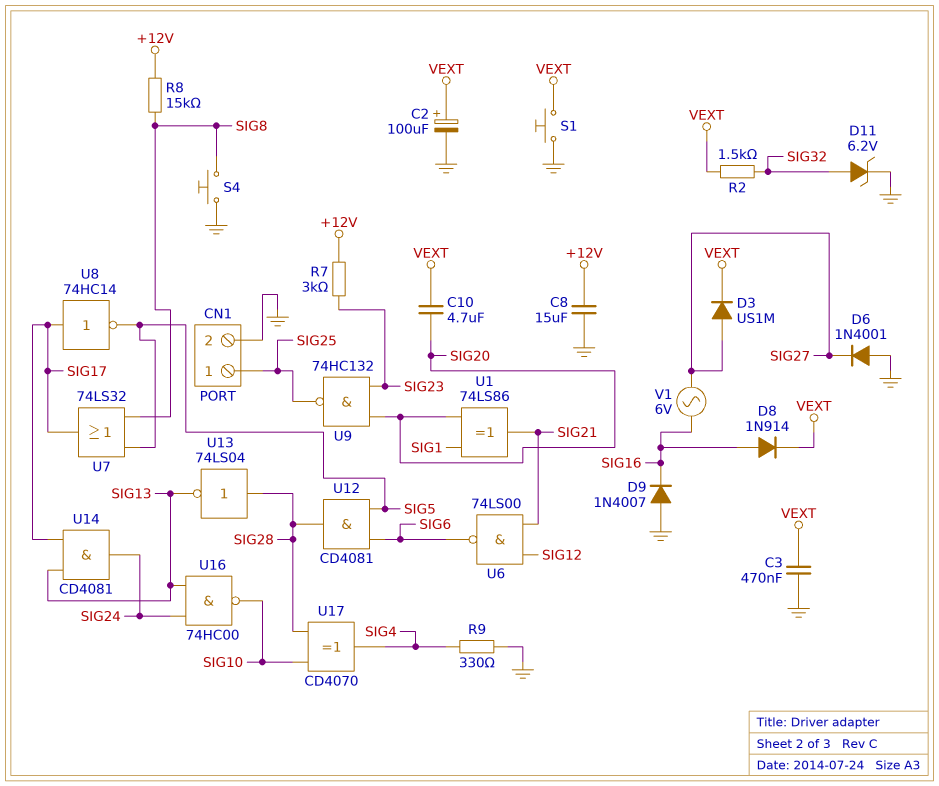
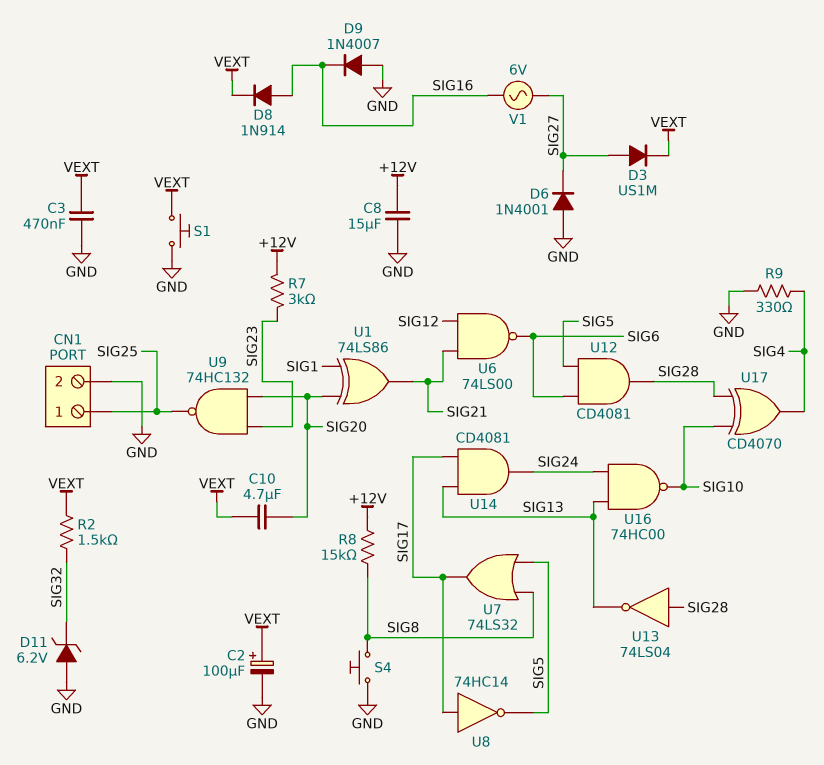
D11: zener 6.2V (A SIG32, K GND) -> zener 6.2V (A GND, K SIG32)

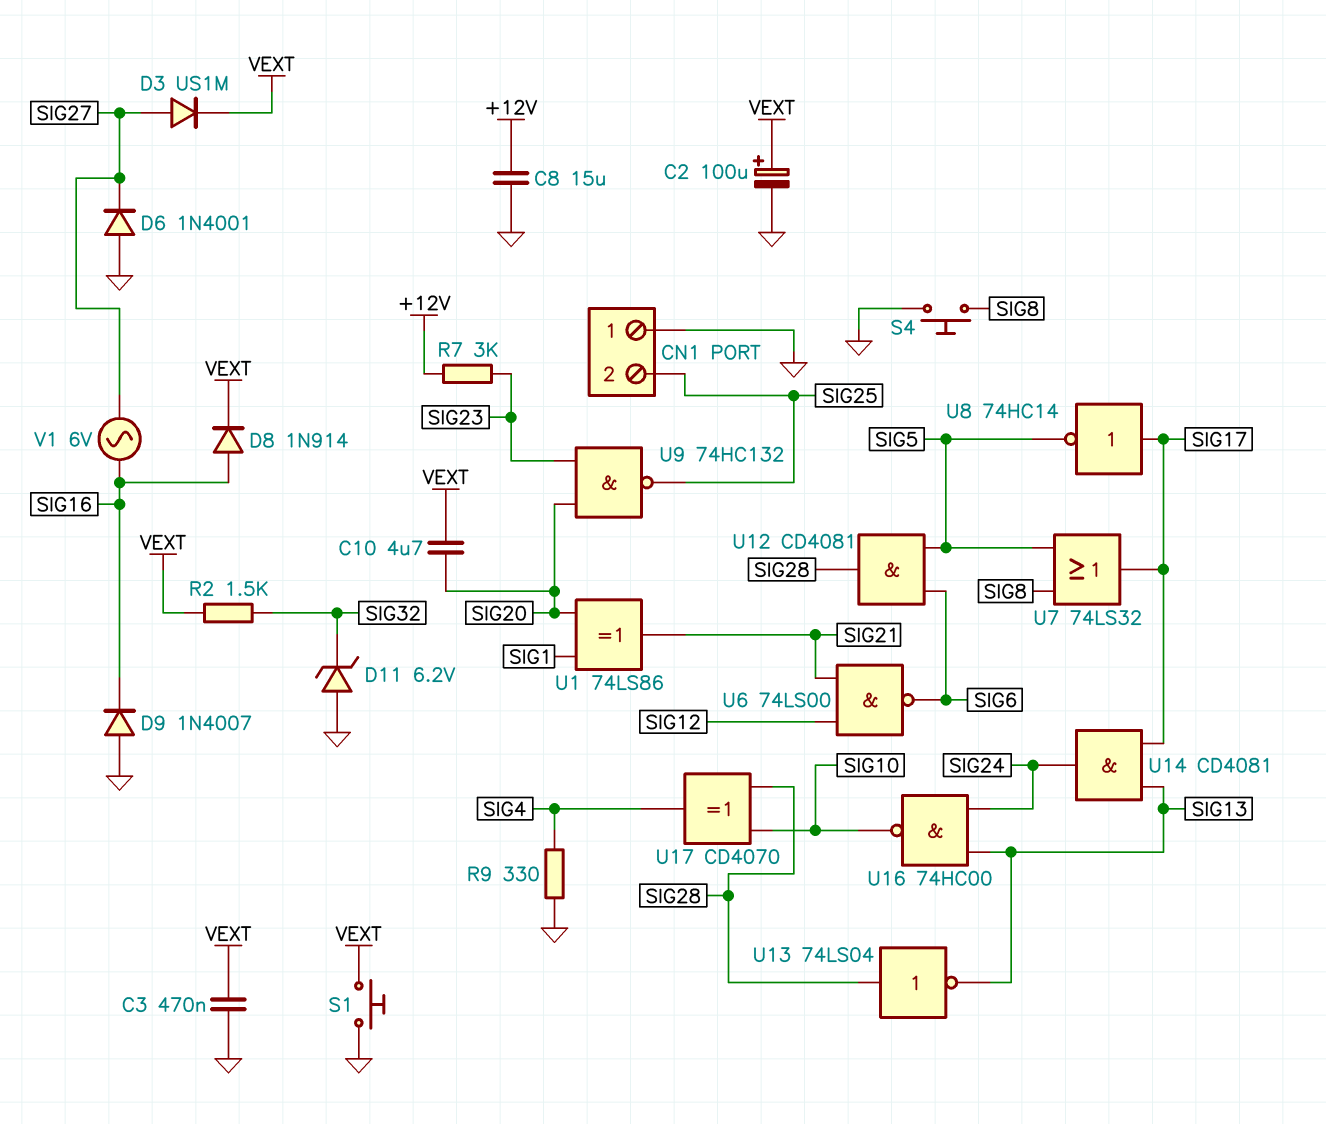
CN1 pin 1: SIG25 -> GND
CN1 pin 2: GND -> SIG25
R8: 15k (+12V, SIG8) -> none

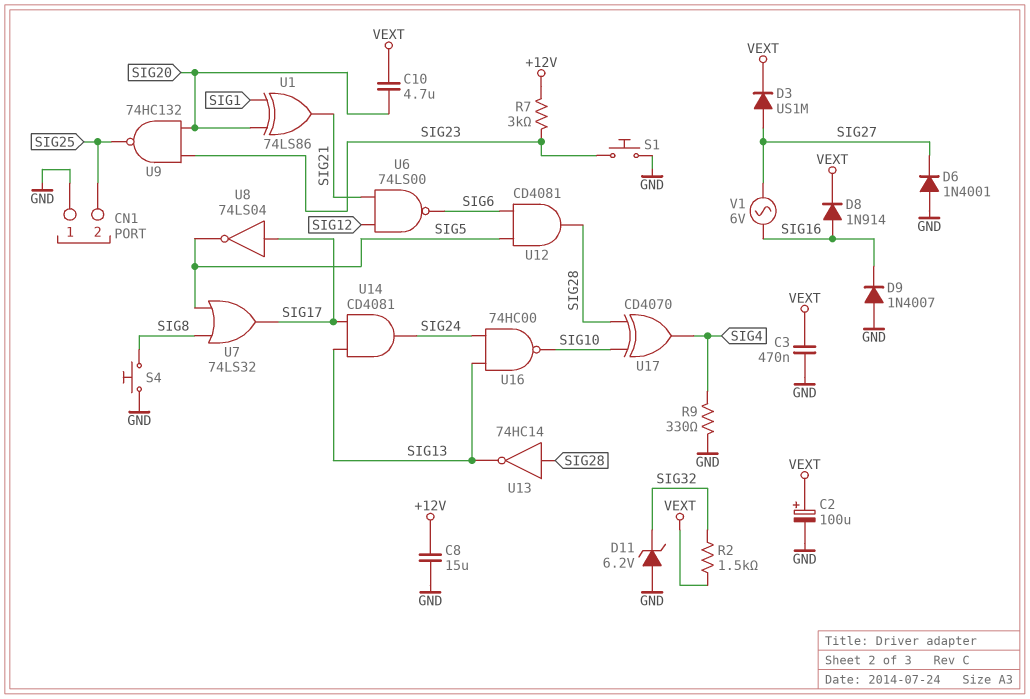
S1: button (GND, VEXT) -> button (GND, SIG23)
U8: NOT 74HC14 (in SIG17, out SIG5) -> NOT 74LS04 (in SIG17, out SIG5)
U13: NOT 74LS04 (in SIG28, out SIG13) -> NOT 74HC14 (in SIG28, out SIG13)

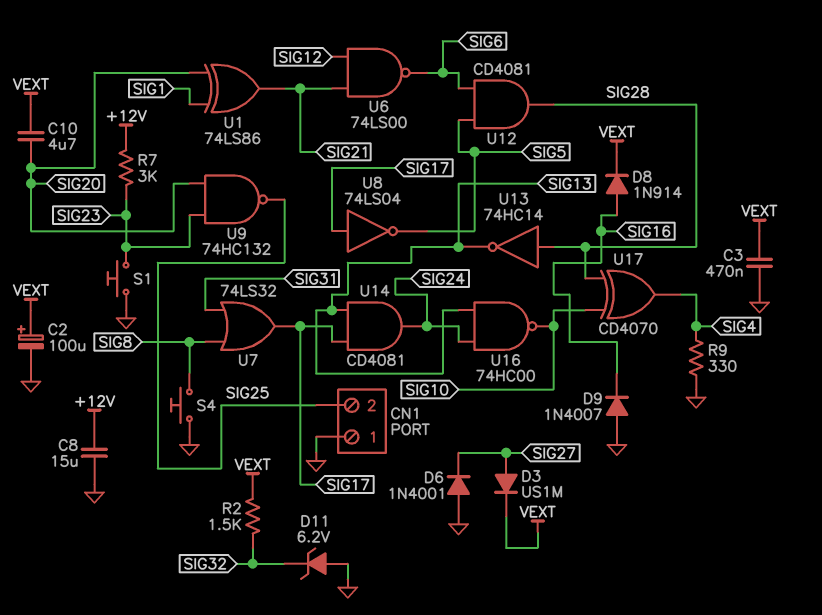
U7: OR 74LS32 (in SIG5, in SIG8, out SIG17) -> OR 74LS32 (in SIG8, in SIG31, out SIG17)
V1: AC 6V (SIG16, SIG27) -> none

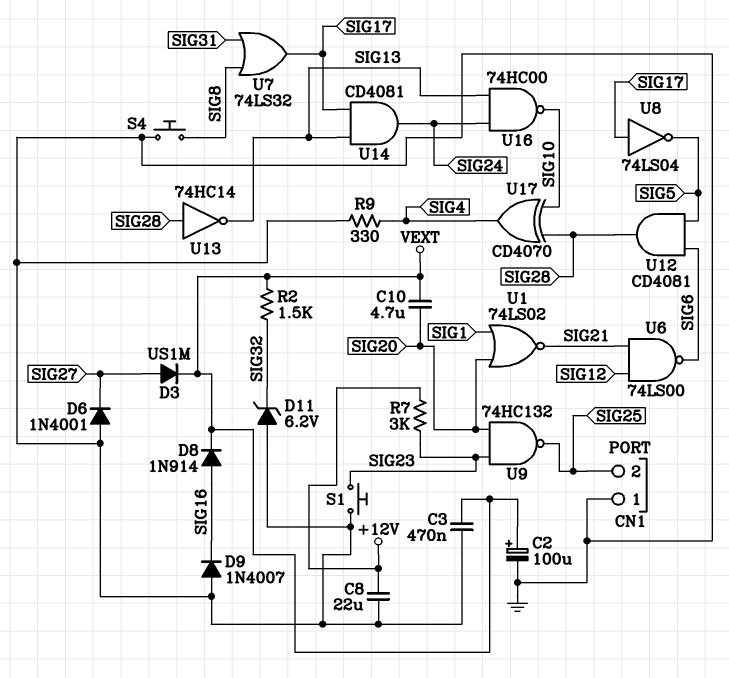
C8: 15uF (+12V, GND) -> 22uF (+12V, GND)
U1: XOR 74LS86 (in SIG1, in SIG20, out SIG21) -> NOR 74LS02 (in SIG1, in SIG20, out SIG21)

